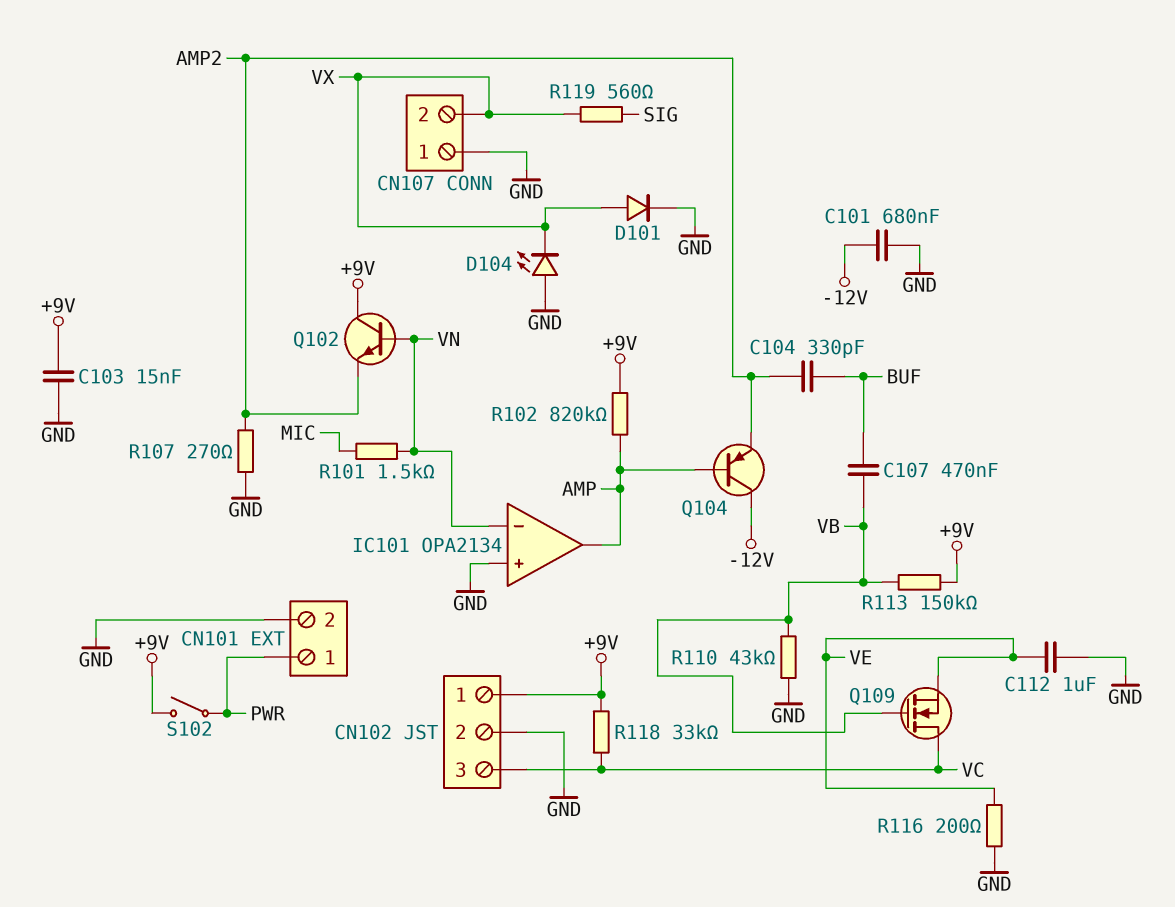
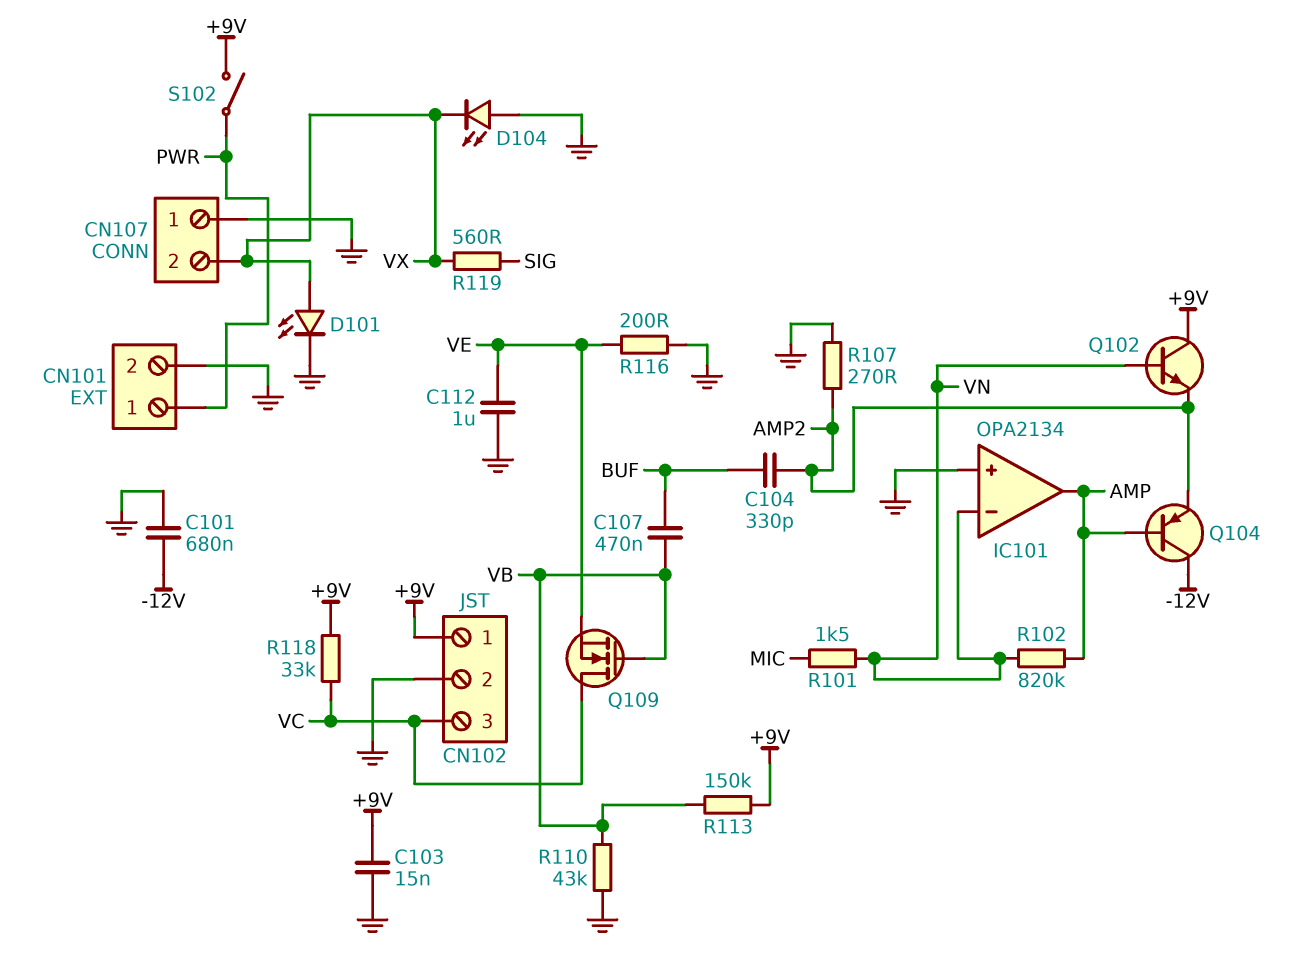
D101: diode (A VX, K GND) -> LED (A VX, K GND)
R102: 820k (+9V, AMP) -> 820k (AMP, VN)

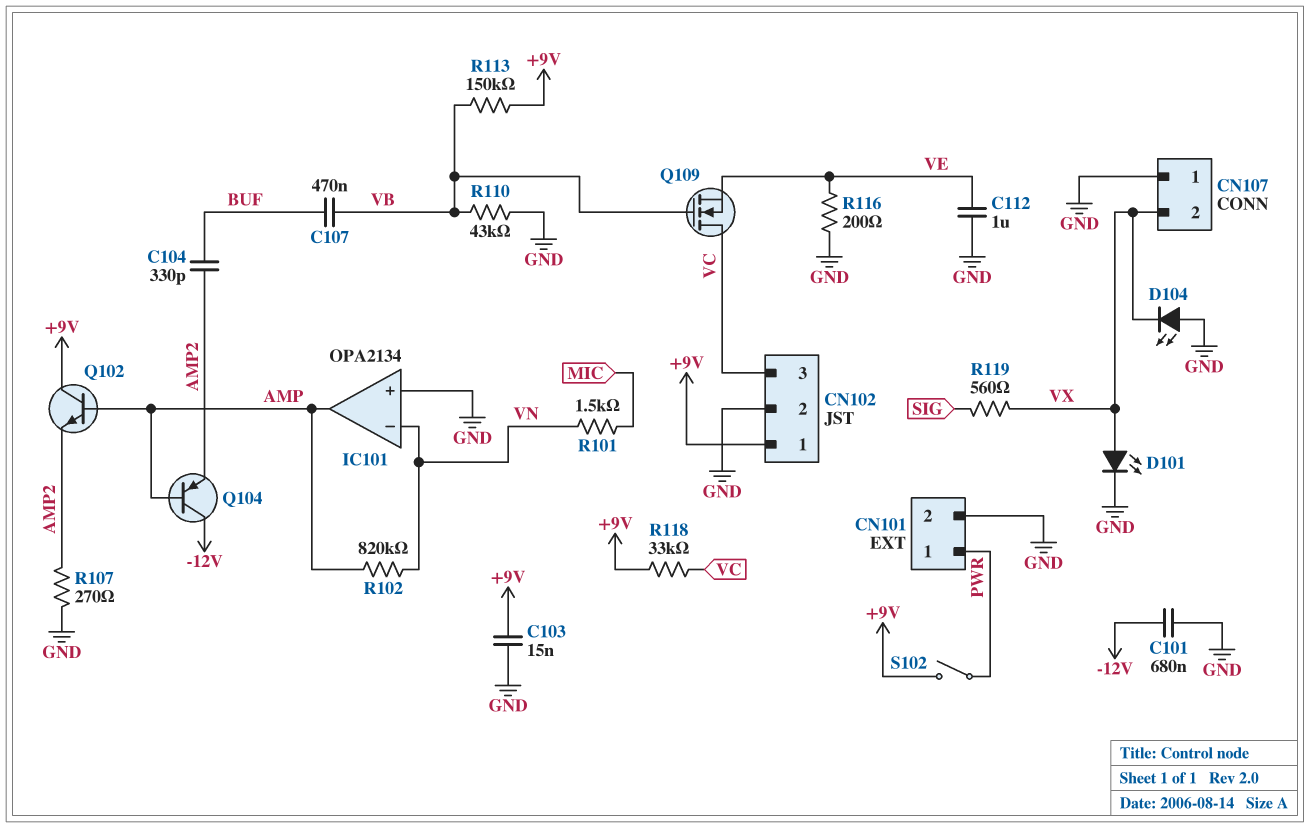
Q102: NPN (B VN, C +9V, E AMP2) -> NPN (B AMP, C +9V, E AMP2)

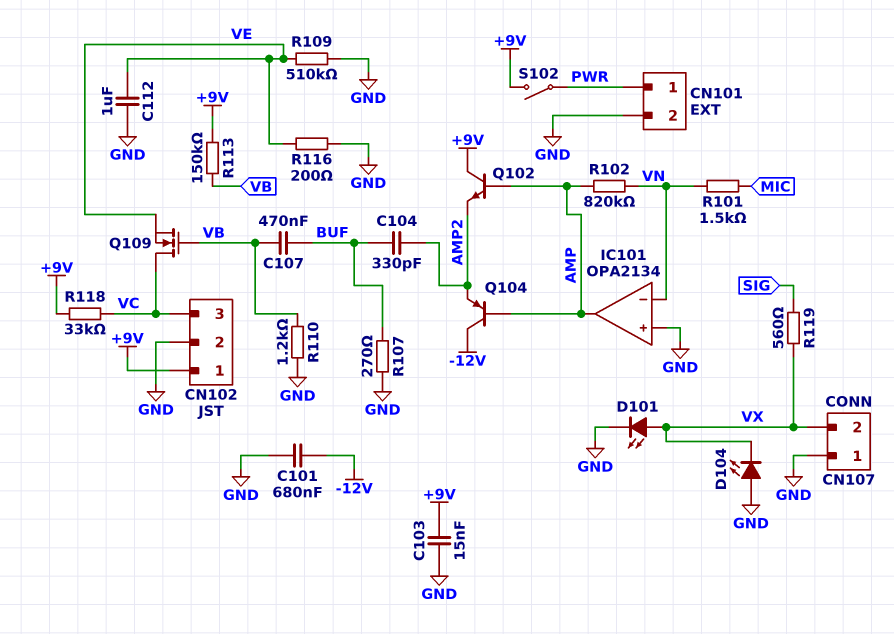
R107: 270 (AMP2, GND) -> 270 (BUF, GND)
R109: none -> 510k (GND, VE)
R110: 43k (GND, VB) -> 1.2k (GND, VB)

